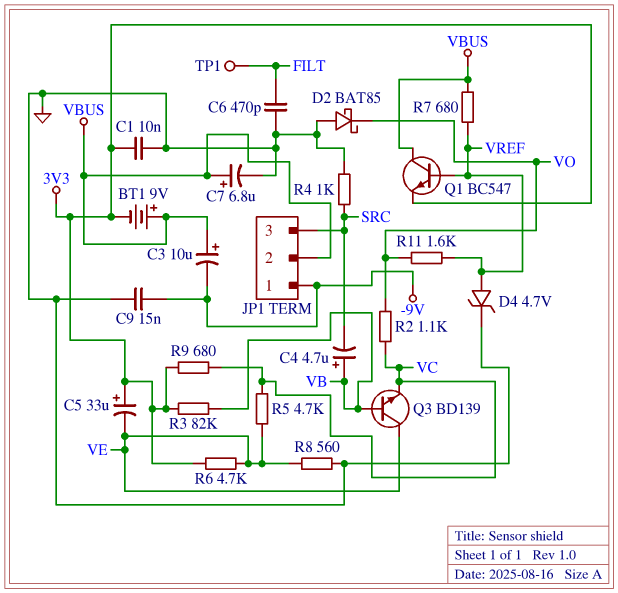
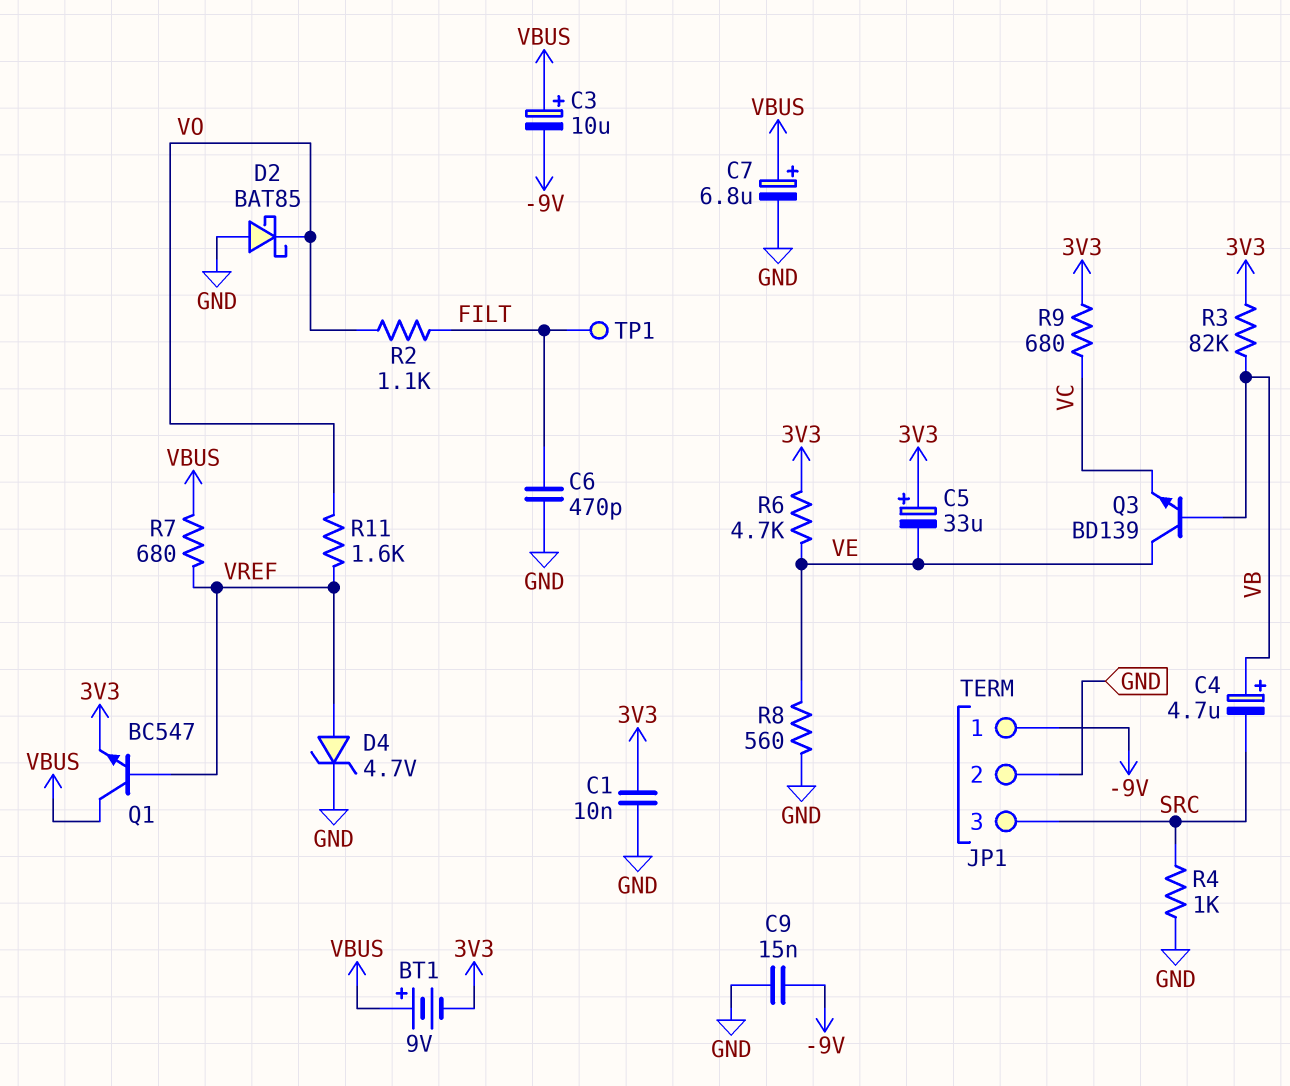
JP1 pin 2: VBUS -> GND
R2: 1.1k (VC, VO) -> 1.1k (FILT, VO)
R5: 4.7k (VC, VE) -> none

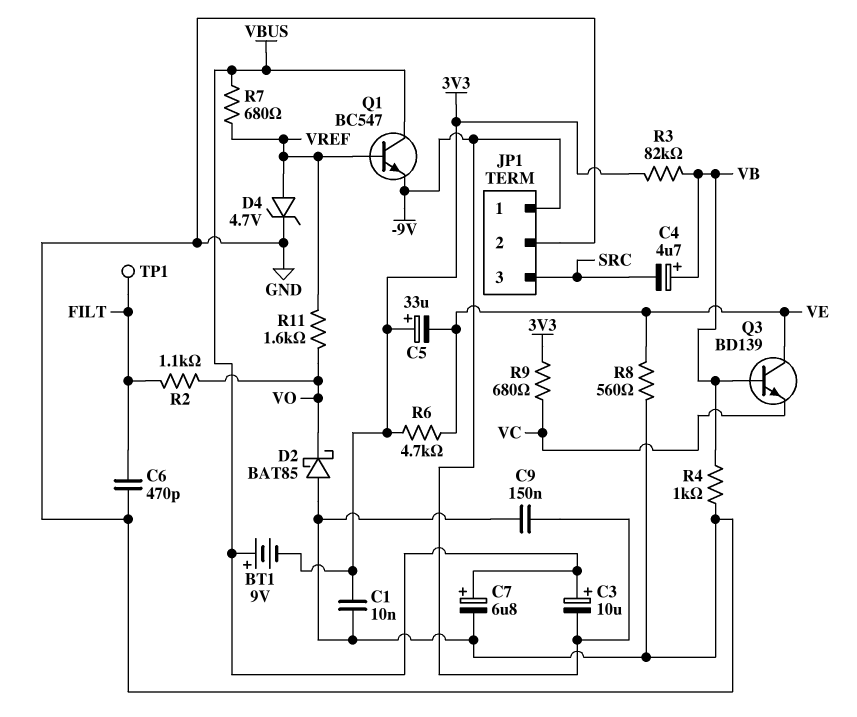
C9: 15nF (-9V, GND) -> 150nF (-9V, GND)
Q1: NPN BC547 (B VREF, C VBUS, E 3V3) -> NPN BC547 (B VREF, C VBUS, E -9V)
R4: 1k (GND, SRC) -> 1k (GND, VB)

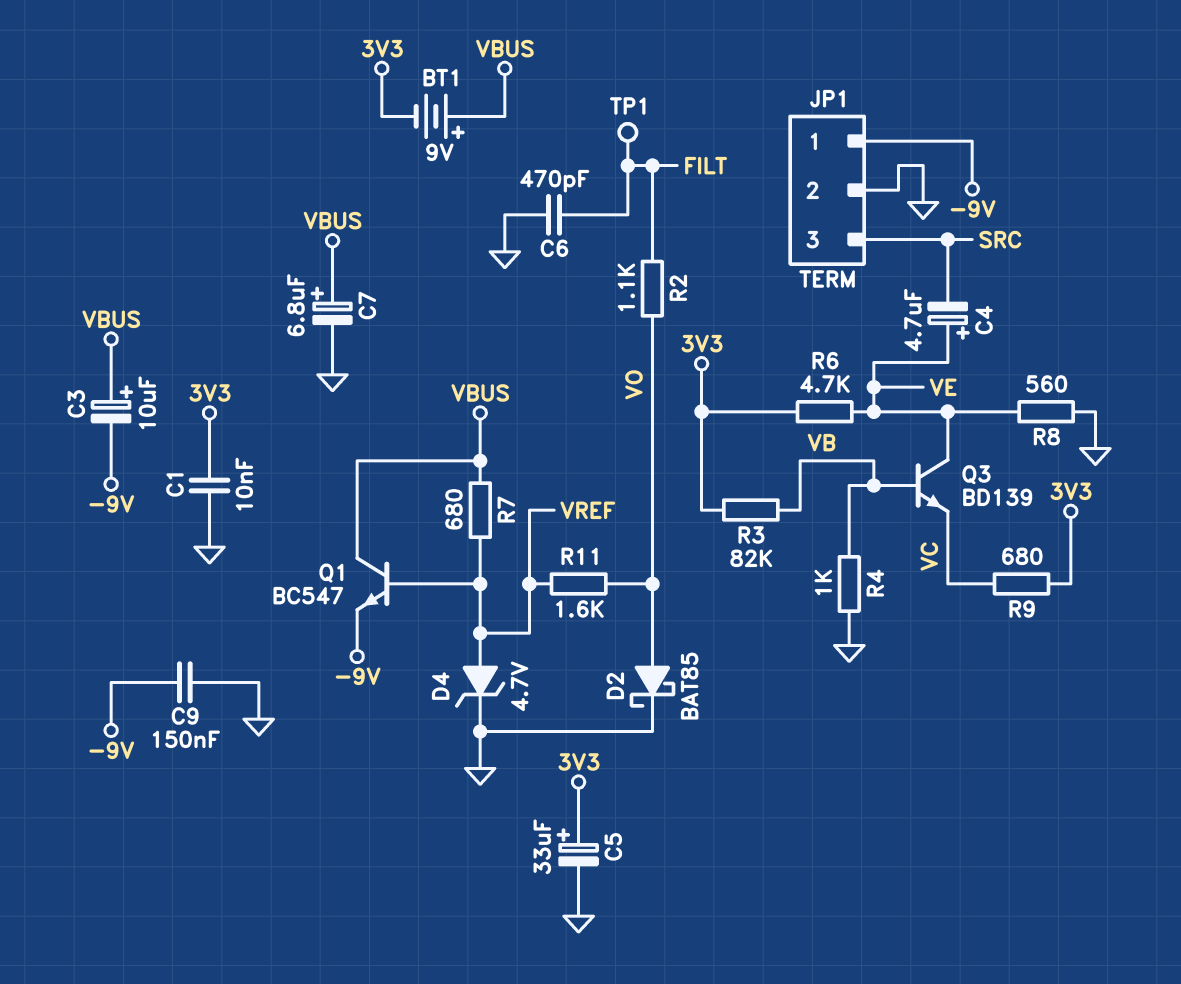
C4: 4.7uF (plus VB, minus SRC) -> 4.7uF (plus VE, minus SRC)
C5: 33uF (plus 3V3, minus VE) -> 33uF (plus 3V3, minus GND)
D2: schottky BAT85 (A GND, K VO) -> schottky BAT85 (A VO, K GND)

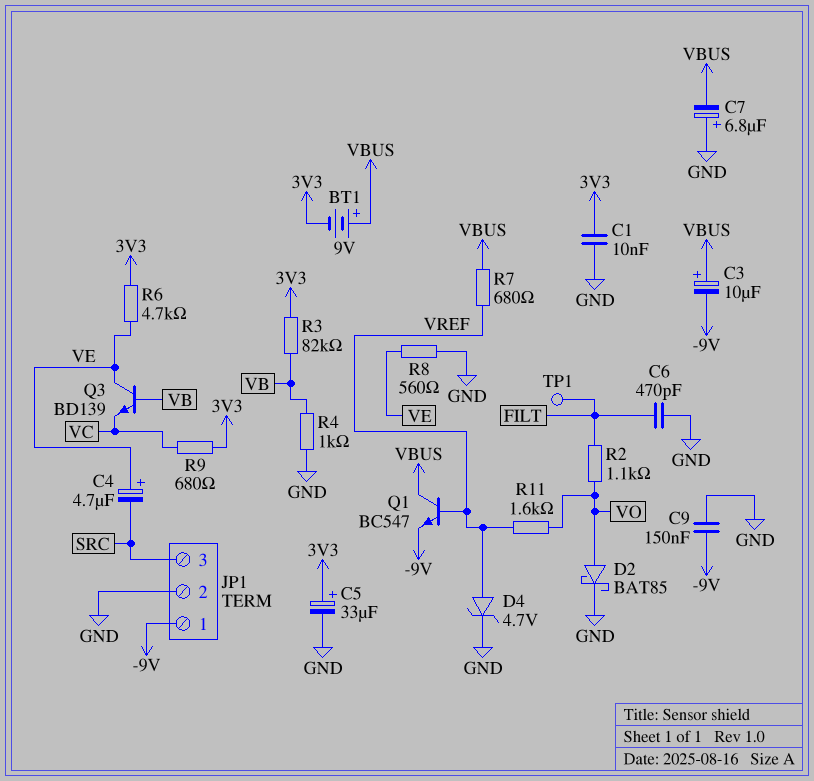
C7: 6.8uF (plus VBUS, minus GND) -> 6.8uF (plus GND, minus VBUS)

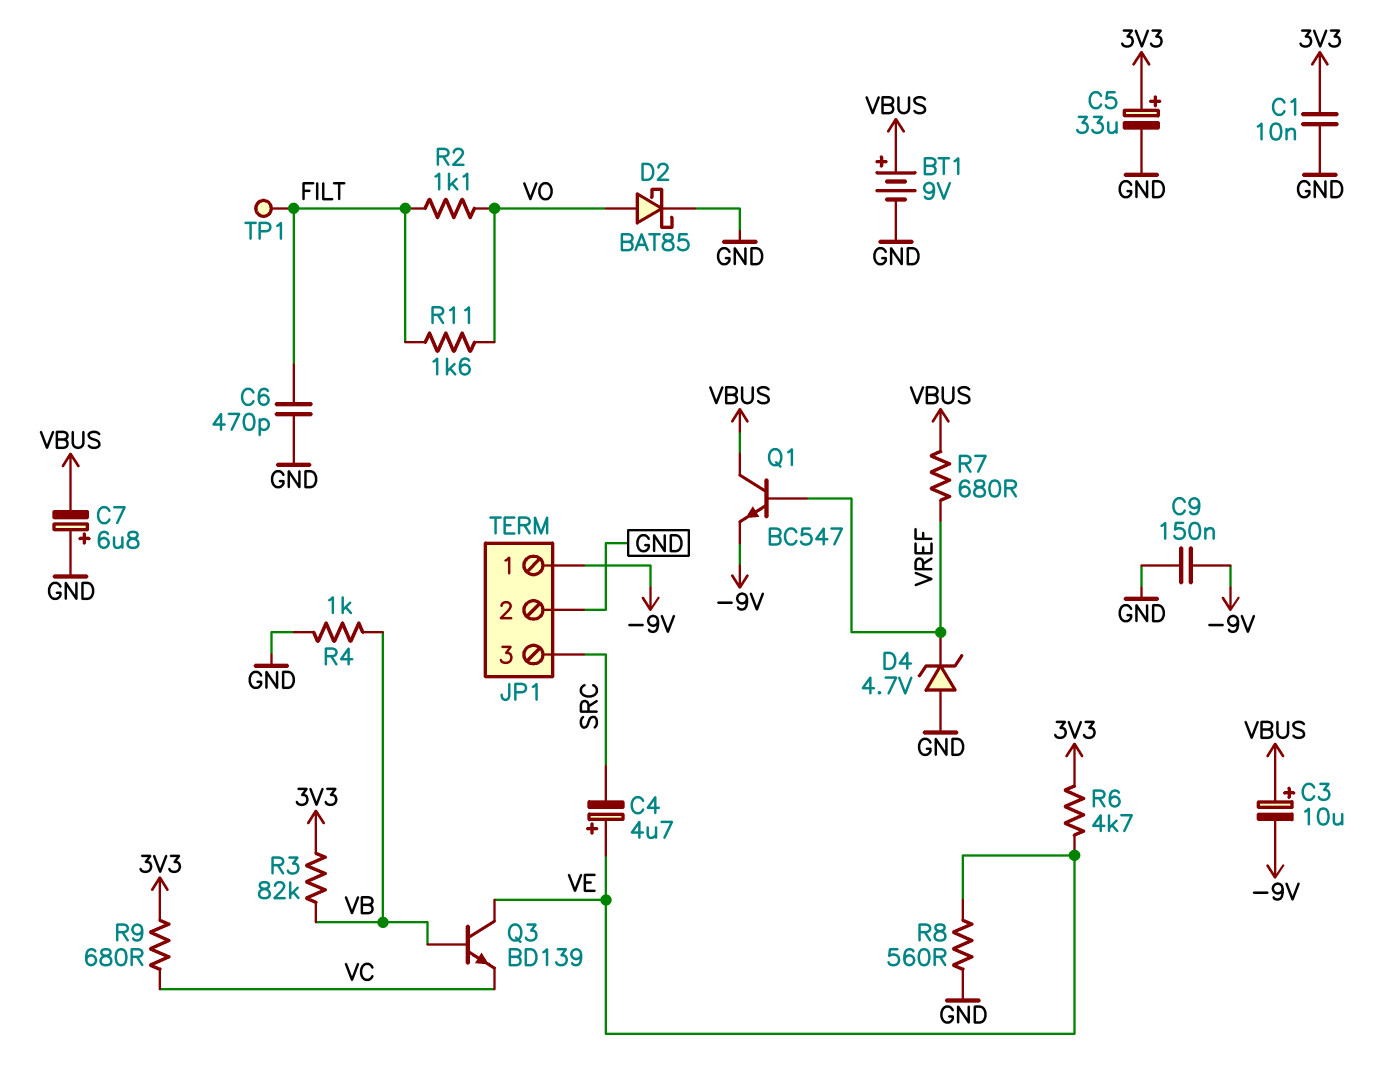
BT1: 9V (plus VBUS, minus 3V3) -> 9V (plus VBUS, minus GND)
D4: zener 4.7V (A VREF, K GND) -> zener 4.7V (A GND, K VREF)
R11: 1.6k (VO, VREF) -> 1.6k (FILT, VO)

